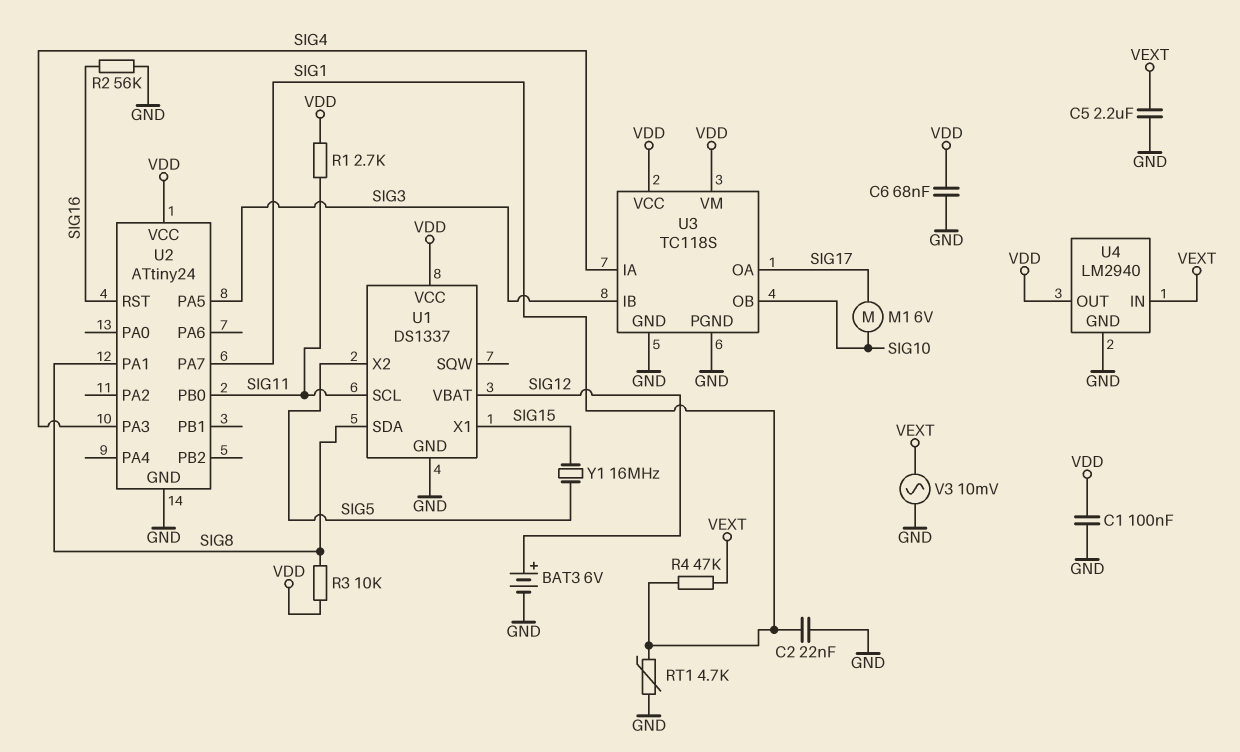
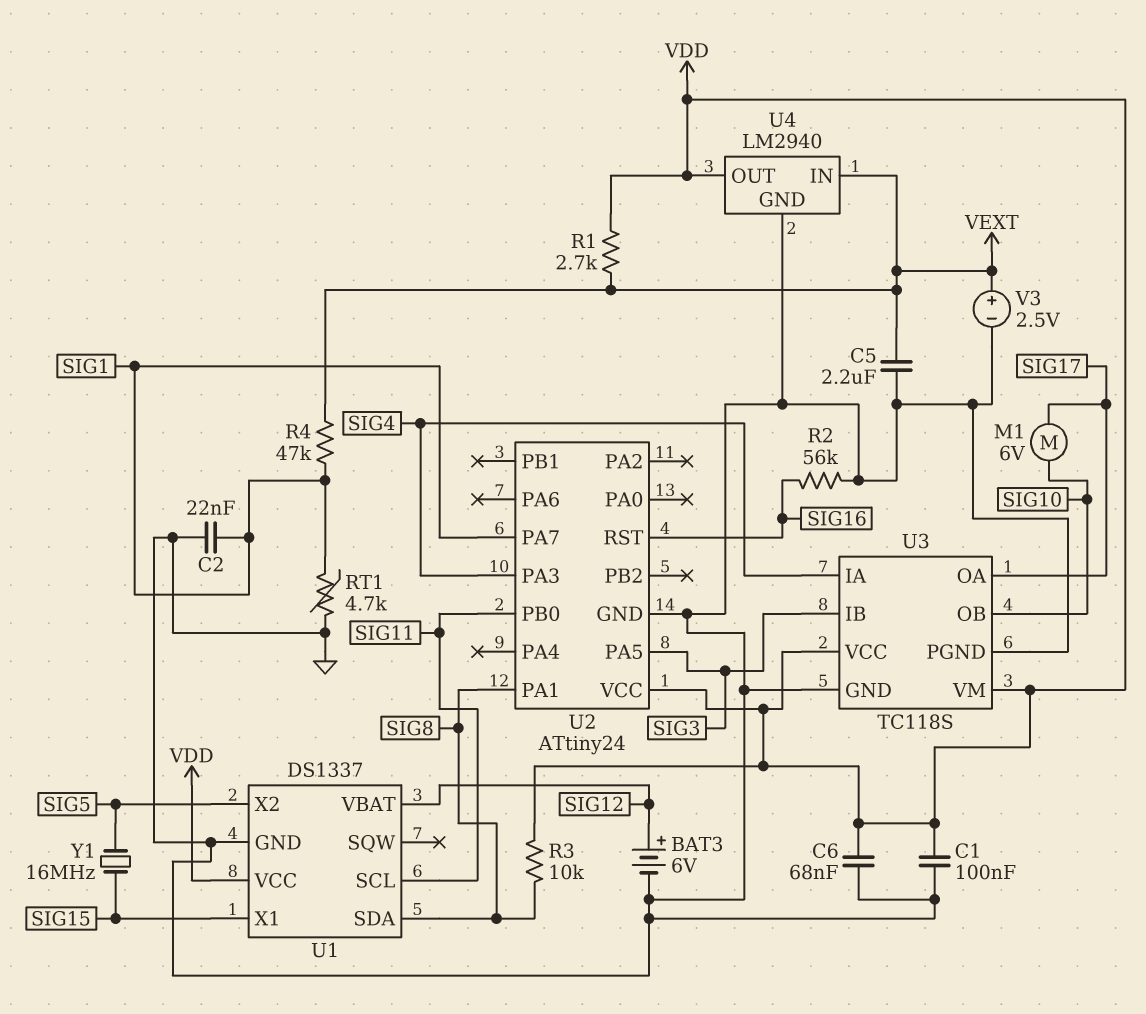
R1: 2.7k (SIG11, VDD) -> 2.7k (VDD, VEXT)
V3: AC 10mV (GND, VEXT) -> 2.5V (plus VEXT, minus GND)

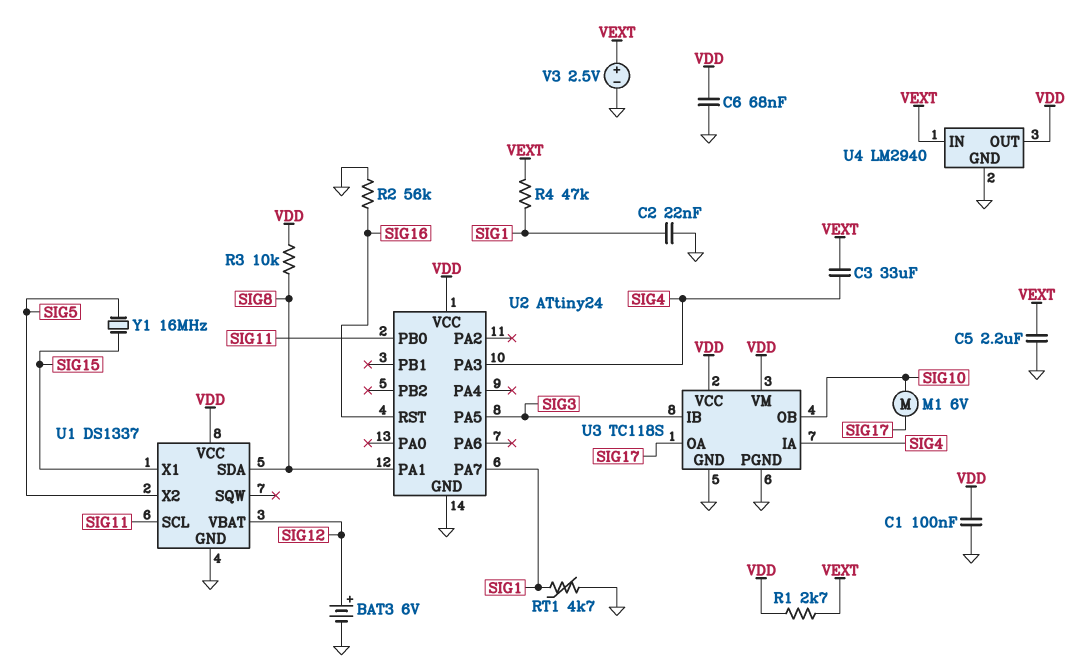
C3: none -> 33uF (SIG4, VEXT)

